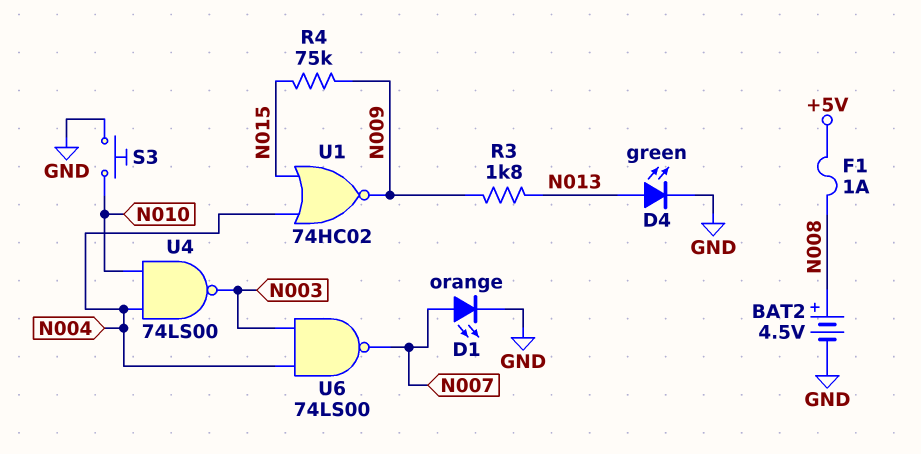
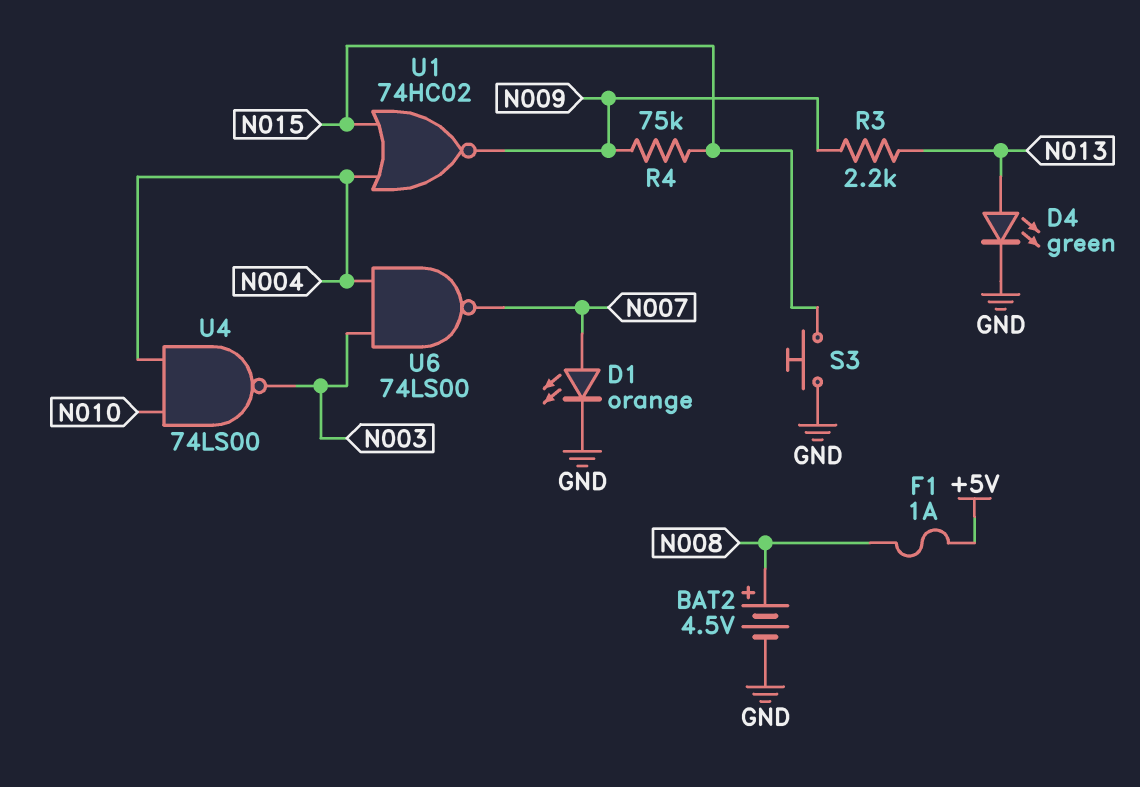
R3: 1.8k (N009, N013) -> 2.2k (N009, N013)
S3: button (GND, N010) -> button (GND, N015)

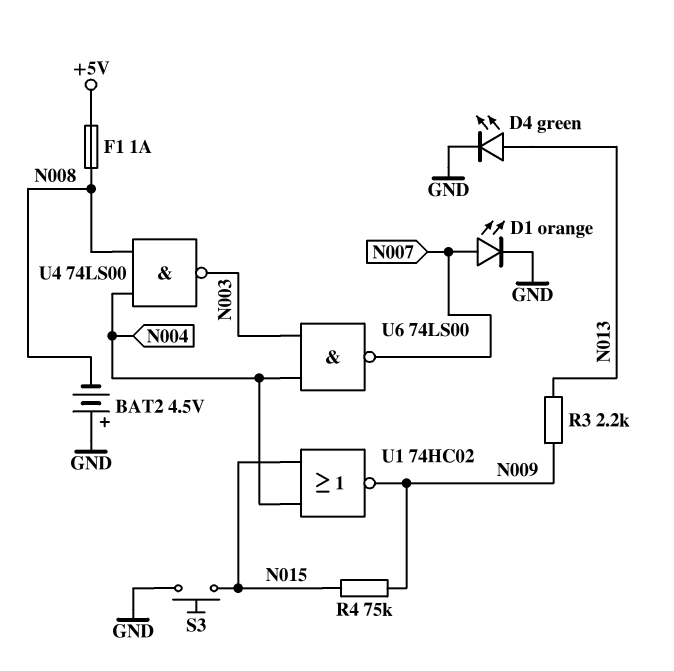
BAT2: 4.5V (plus N008, minus GND) -> 4.5V (plus GND, minus N008)
U4: NAND 74LS00 (in N004, in N010, out N003) -> NAND 74LS00 (in N004, in N008, out N003)

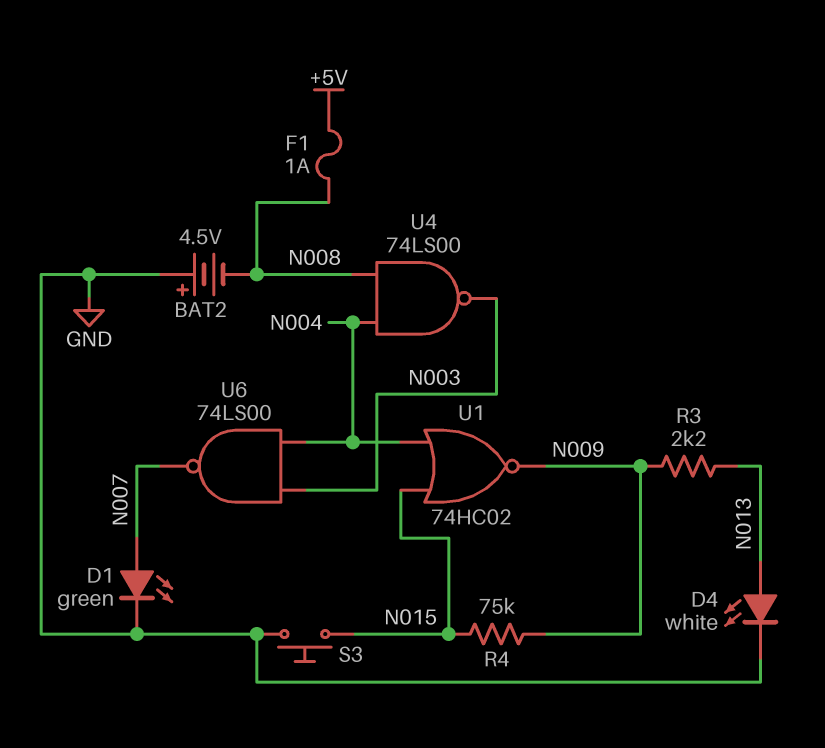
D1: LED orange (A N007, K GND) -> LED green (A N007, K GND)
D4: LED green (A N013, K GND) -> LED white (A N013, K GND)

